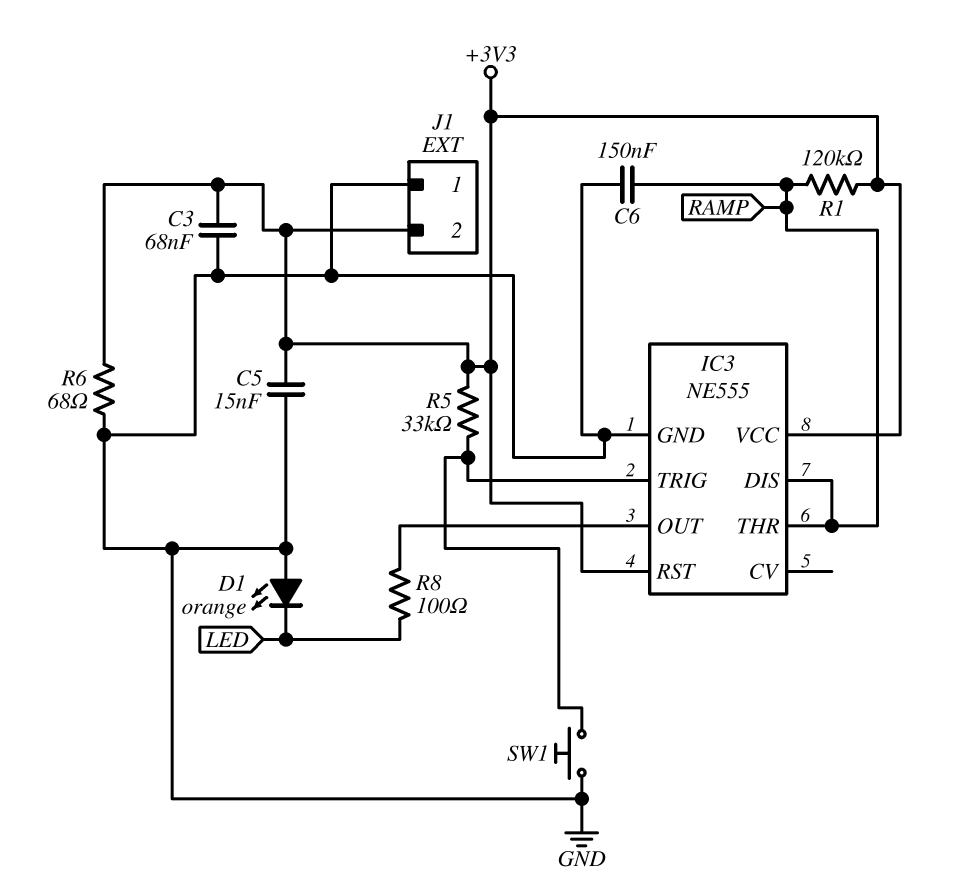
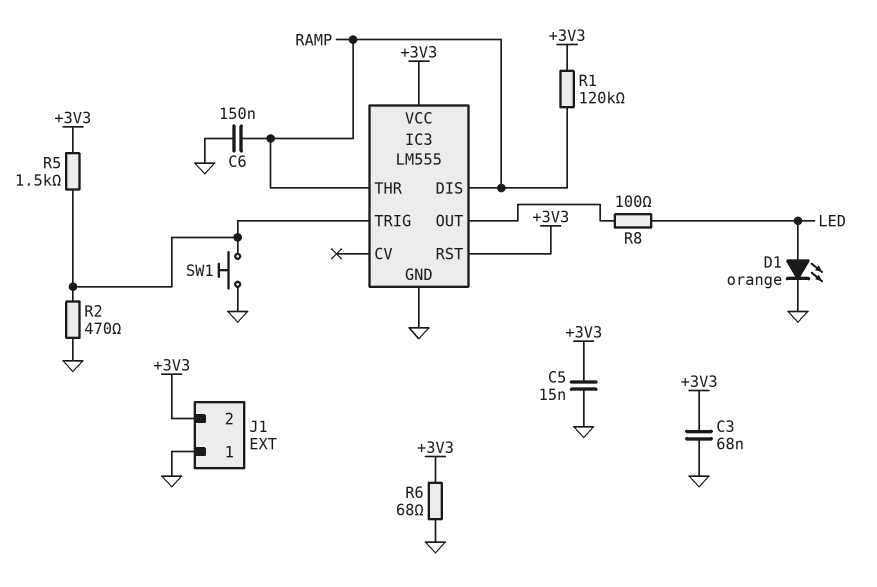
D1: LED orange (A GND, K LED) -> LED orange (A LED, K GND)
IC3: NE555 -> LM555
R2: none -> 470 (GND, IC3/TRIG)
R5: 33k (+3V3, IC3/TRIG) -> 1.5k (+3V3, IC3/TRIG)

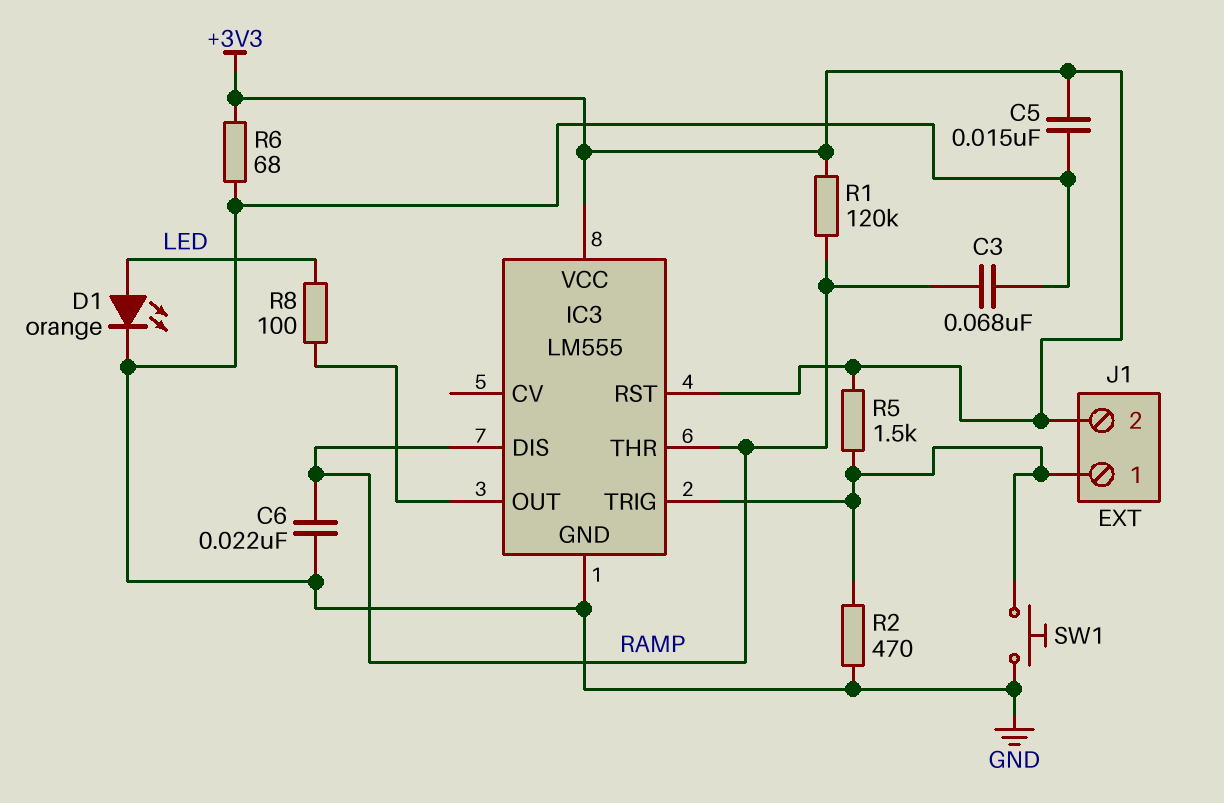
C3: 68nF (+3V3, GND) -> 68nF (GND, RAMP)
C6: 150nF (GND, RAMP) -> 22nF (GND, RAMP)
J1 pin 1: GND -> IC3/TRIG

